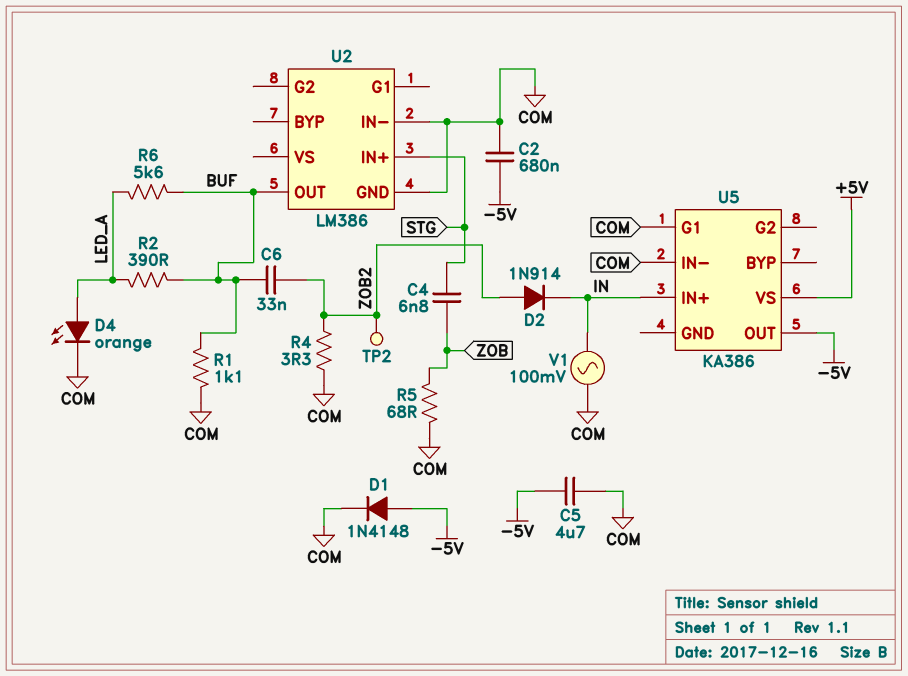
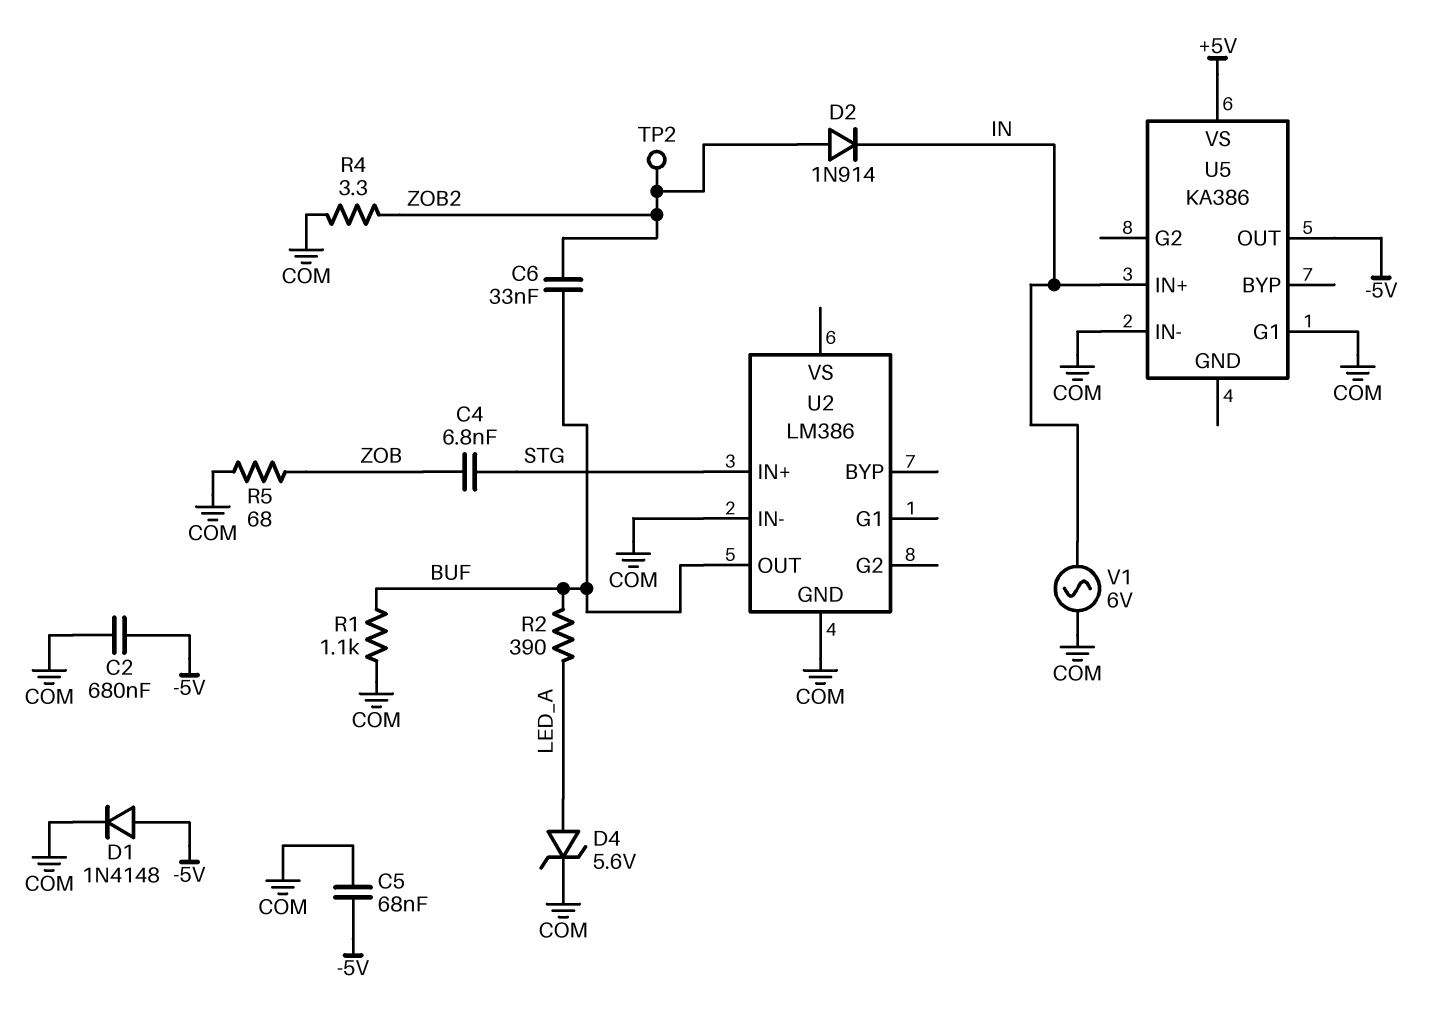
C5: 4.7uF (-5V, COM) -> 68nF (-5V, COM)
D4: LED orange (A LED_A, K COM) -> zener 5.6V (A LED_A, K COM)
R6: 5.6k (BUF, LED_A) -> none
V1: AC 100mV (COM, IN) -> AC 6V (COM, IN)

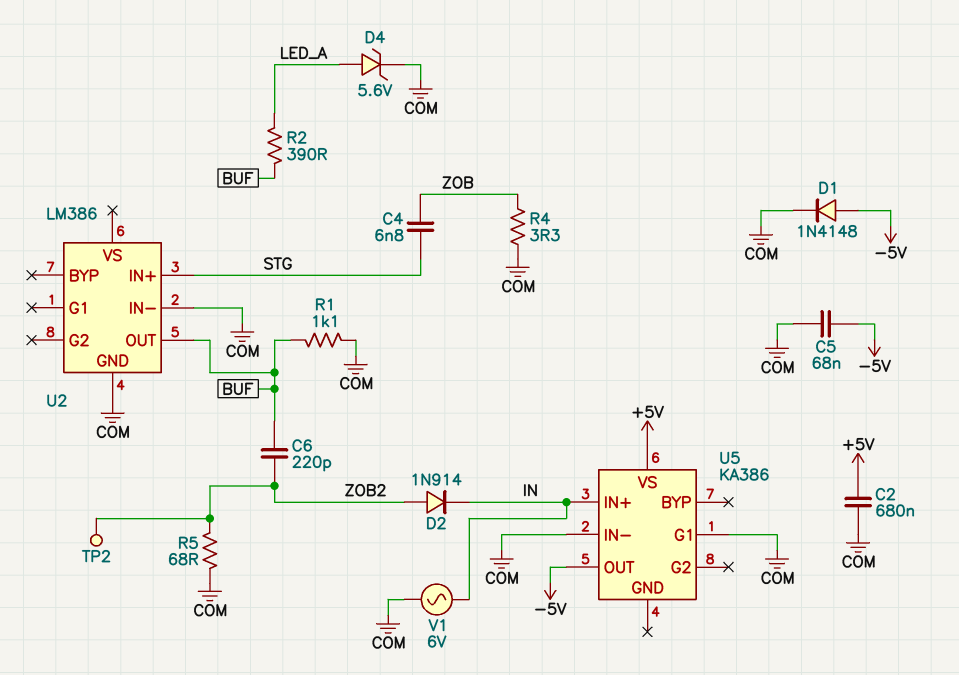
C2: 680nF (-5V, COM) -> 680nF (+5V, COM)
C6: 33nF (BUF, ZOB2) -> 220pF (BUF, ZOB2)
R4: 3.3 (COM, ZOB2) -> 3.3 (COM, ZOB)
R5: 68 (COM, ZOB) -> 68 (COM, ZOB2)

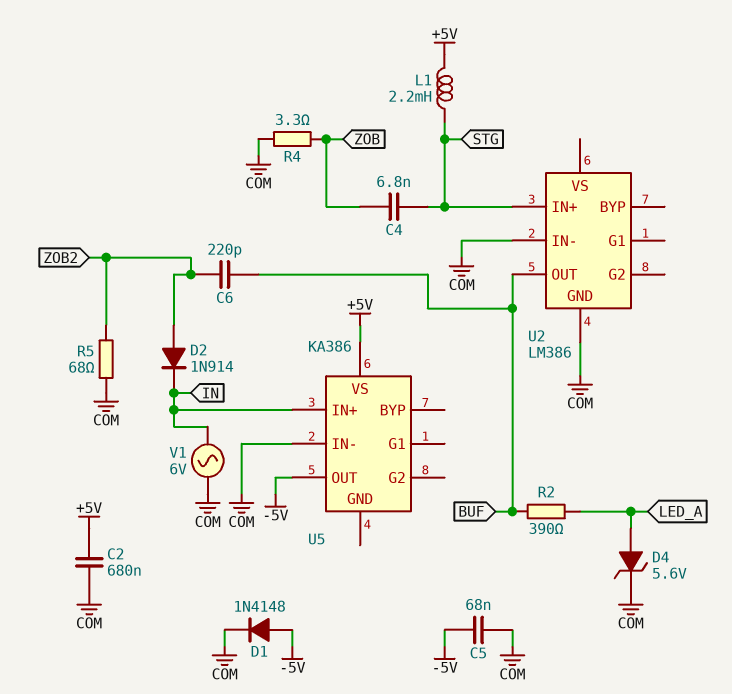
L1: none -> 2.2mH (+5V, STG)
R1: 1.1k (BUF, COM) -> none
TP2: test point (ZOB2) -> none
U5 pin G1: COM -> none

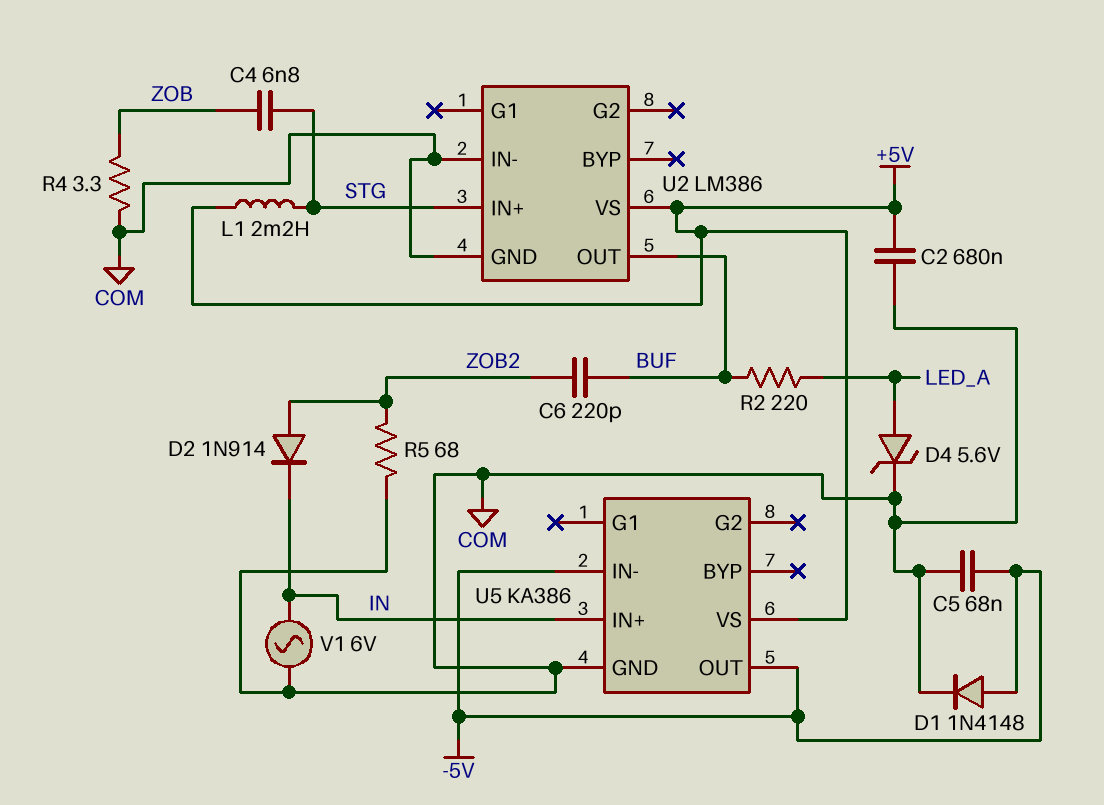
R2: 390 (BUF, LED_A) -> 220 (BUF, LED_A)
U2 pin VS: none -> +5V
U5 pin GND: none -> COM
U5 pin IN-: COM -> -5V

